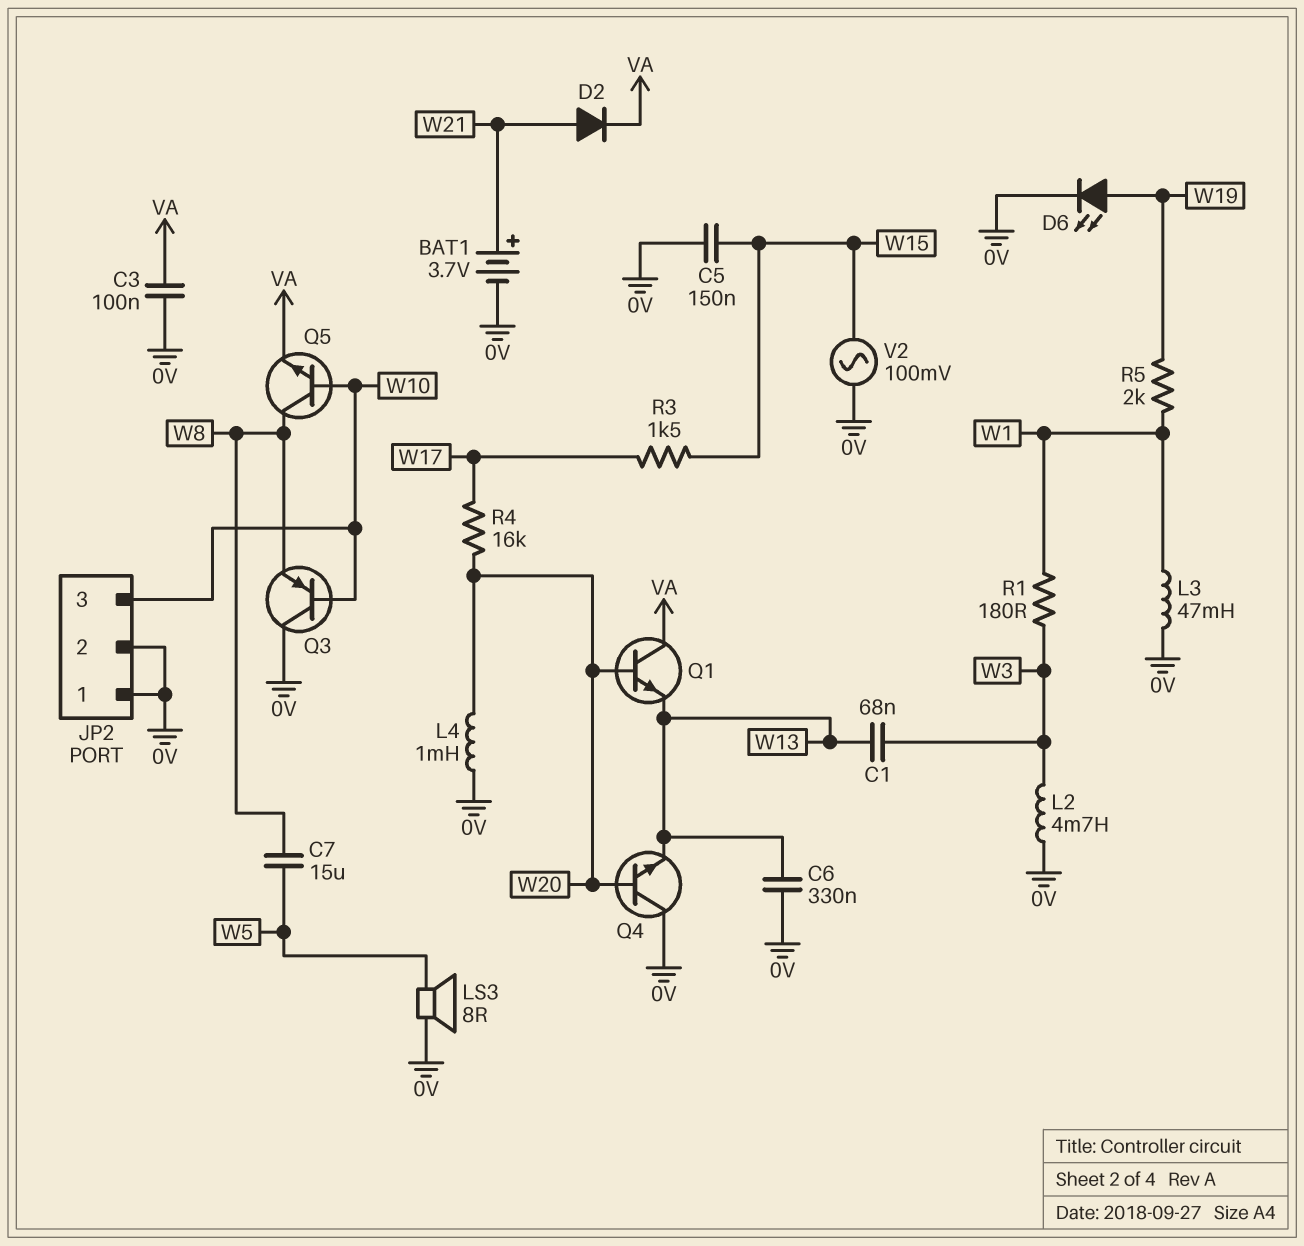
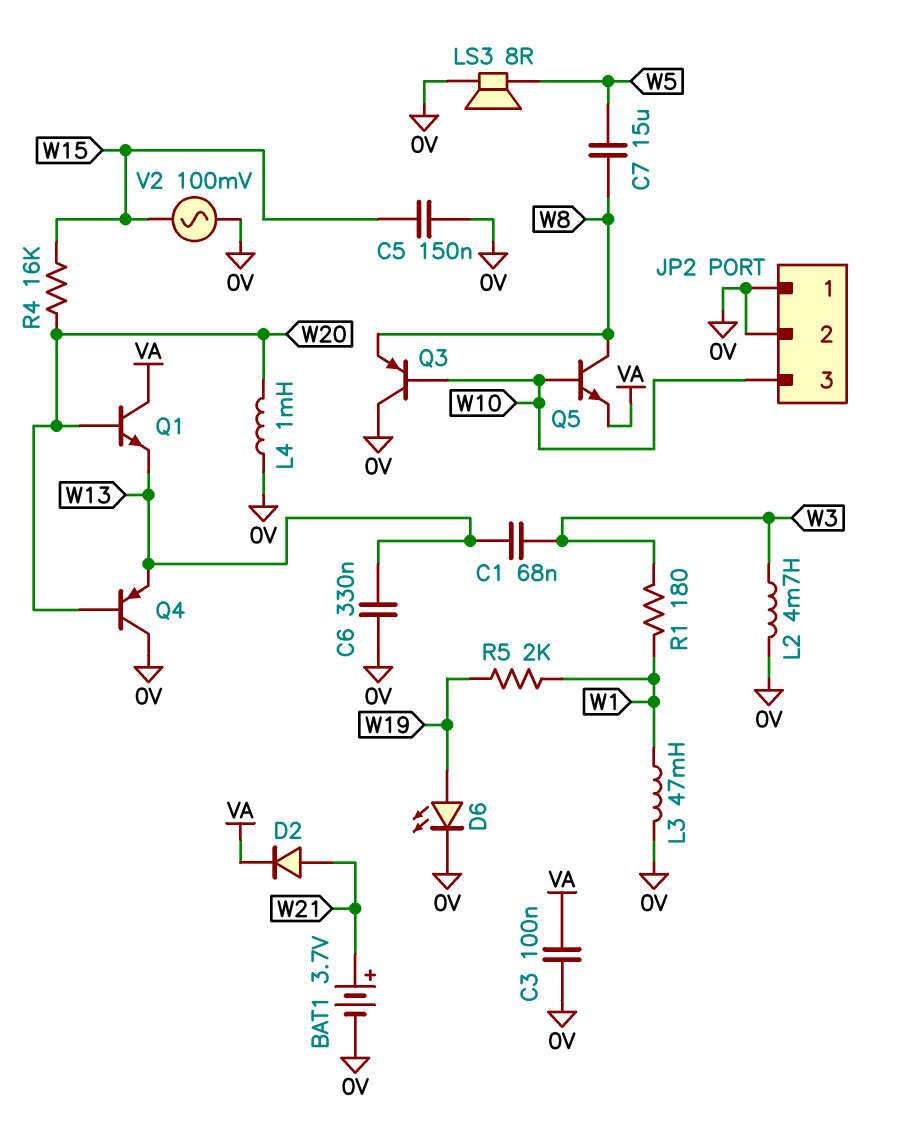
Q4: NPN (B W20, C 0V, E W13) -> PNP (B W20, C 0V, E W13)
R3: 1.5k (W15, W17) -> none
R4: 16k (W17, W20) -> 16k (W15, W20)

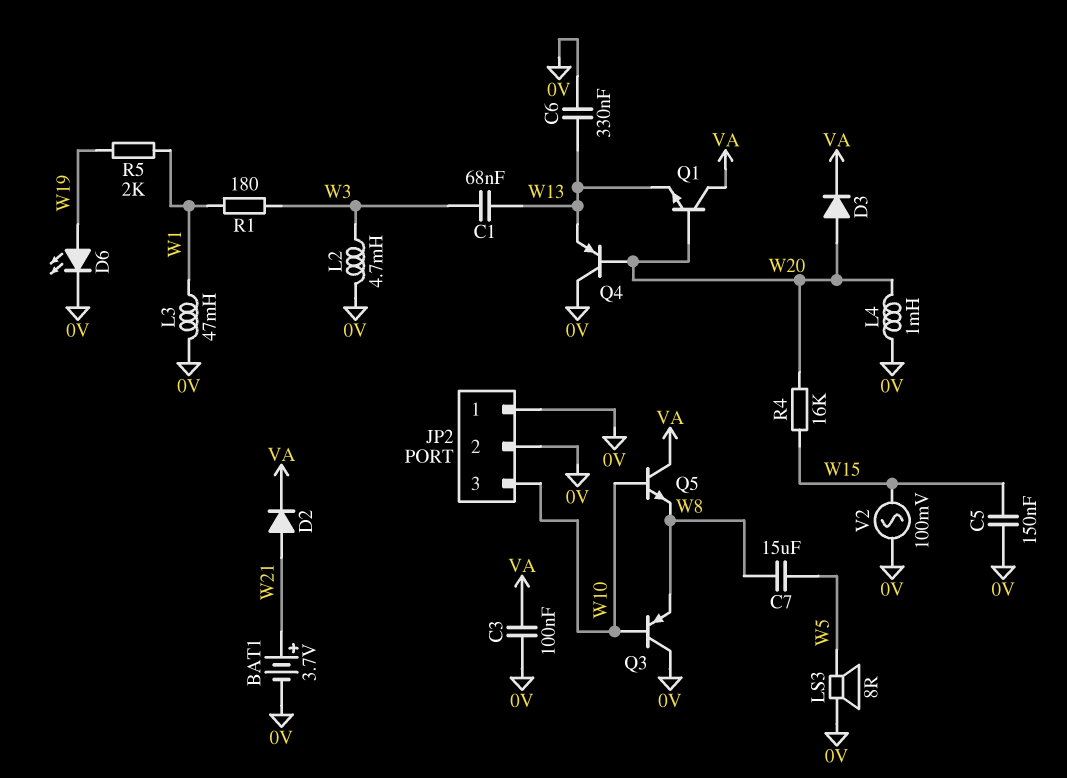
D3: none -> diode (A W20, K VA)
Q5: NPN (B W10, C W8, E VA) -> NPN (B W10, C VA, E W8)

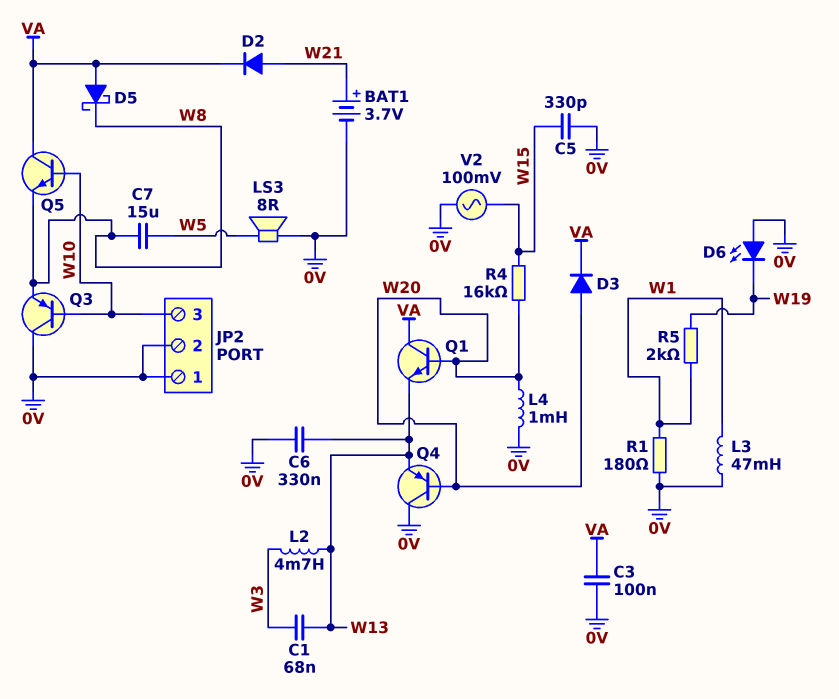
C5: 150nF (0V, W15) -> 330pF (0V, W15)
D5: none -> schottky (A VA, K W8)
D6: LED (A W19, K 0V) -> LED (A 0V, K W19)
L2: 4.7mH (0V, W3) -> 4.7mH (W3, W13)
R1: 180 (W1, W3) -> 180 (0V, W1)

